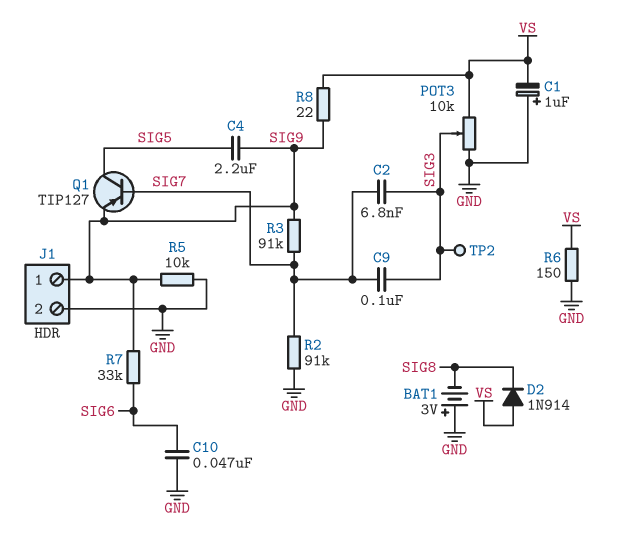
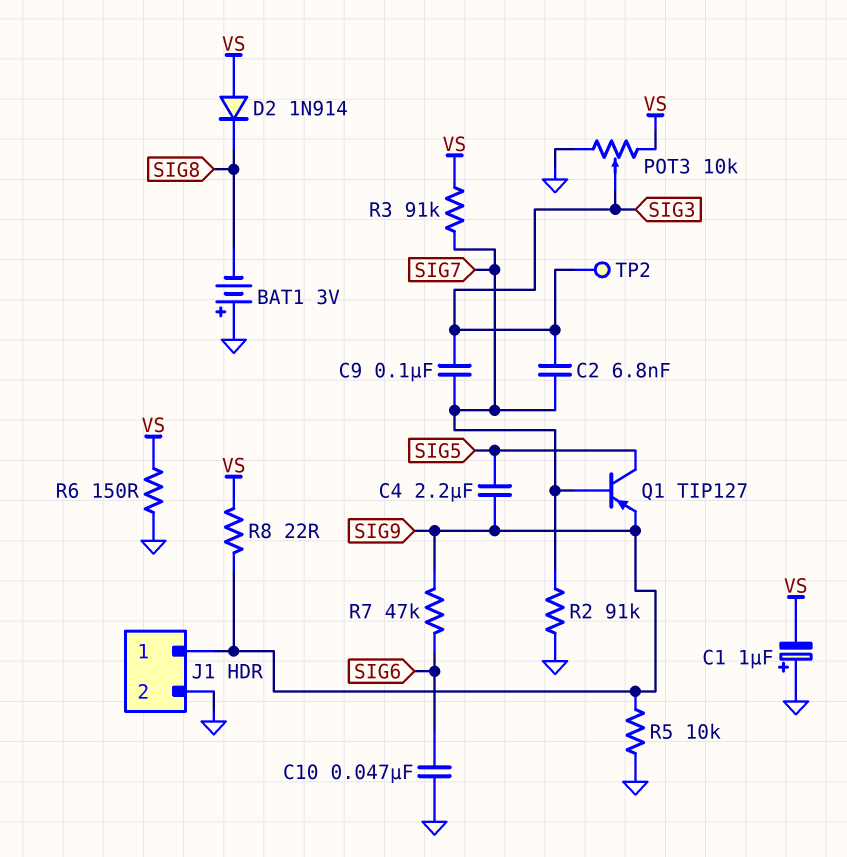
R3: 91k (SIG7, SIG9) -> 91k (SIG7, VS)
R7: 33k (SIG6, SIG9) -> 47k (SIG6, SIG9)

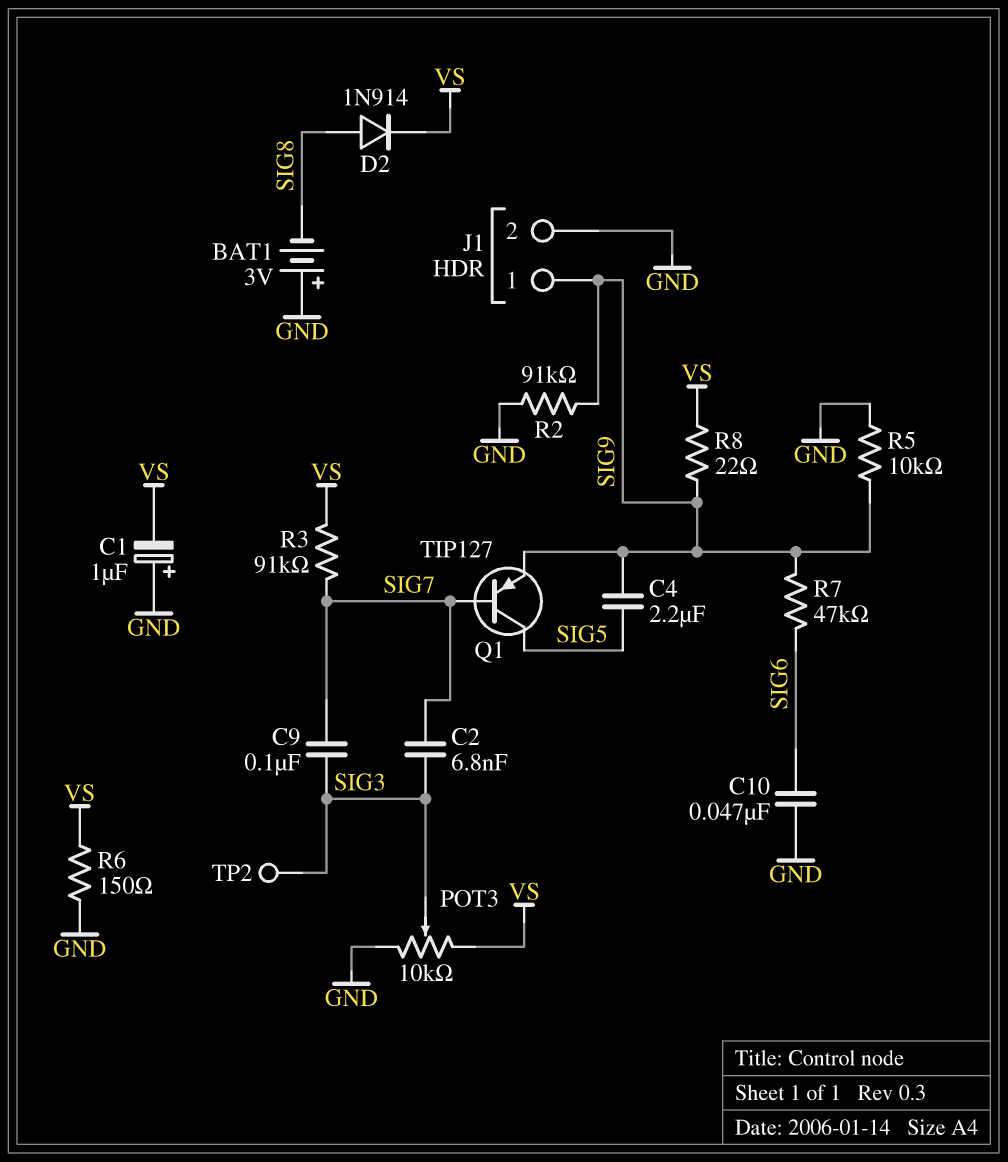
D2: diode 1N914 (A VS, K SIG8) -> diode 1N914 (A SIG8, K VS)
R2: 91k (GND, SIG7) -> 91k (GND, SIG9)

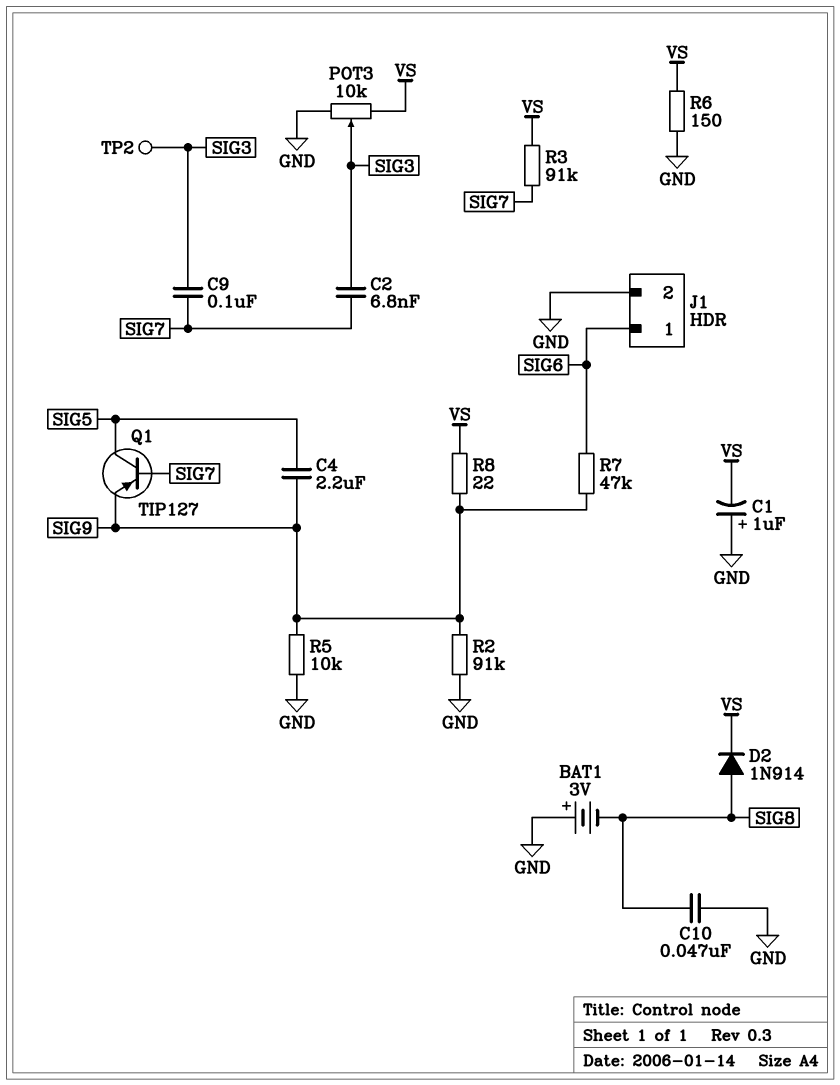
C10: 47nF (GND, SIG6) -> 47nF (GND, SIG8)
J1 pin 1: SIG9 -> SIG6

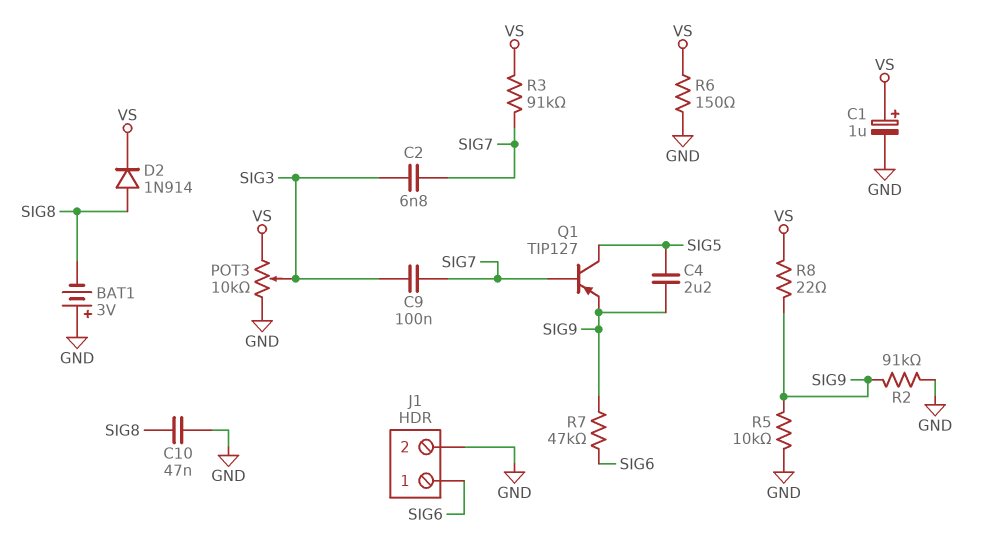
C1: 1uF (plus GND, minus VS) -> 1uF (plus VS, minus GND)
TP2: test point (SIG3) -> none

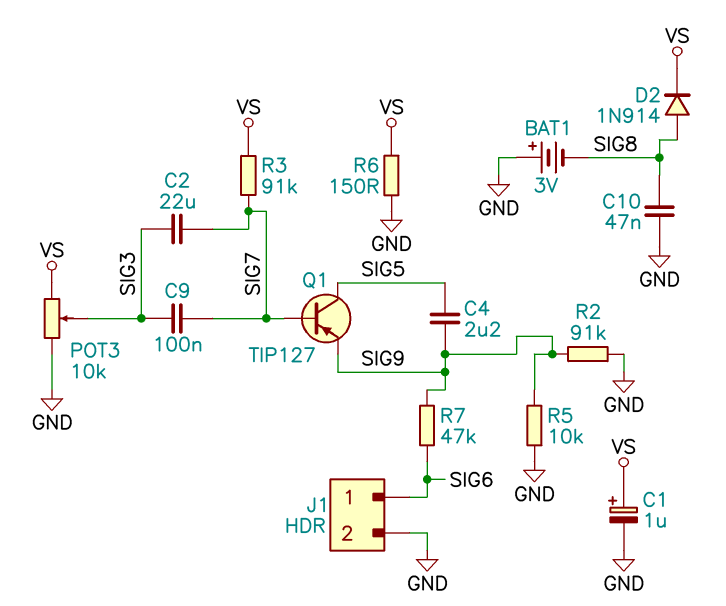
C2: 6.8nF (SIG3, SIG7) -> 22uF (SIG3, SIG7)
R8: 22 (SIG9, VS) -> none

